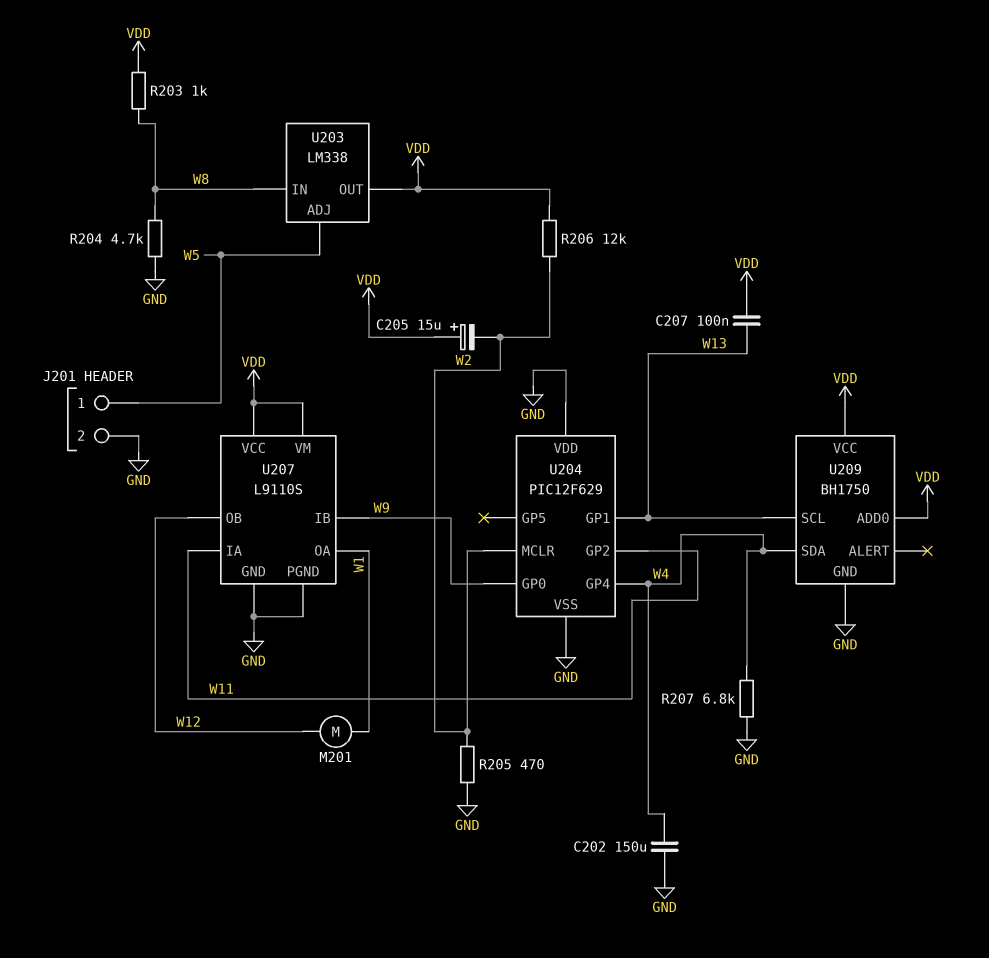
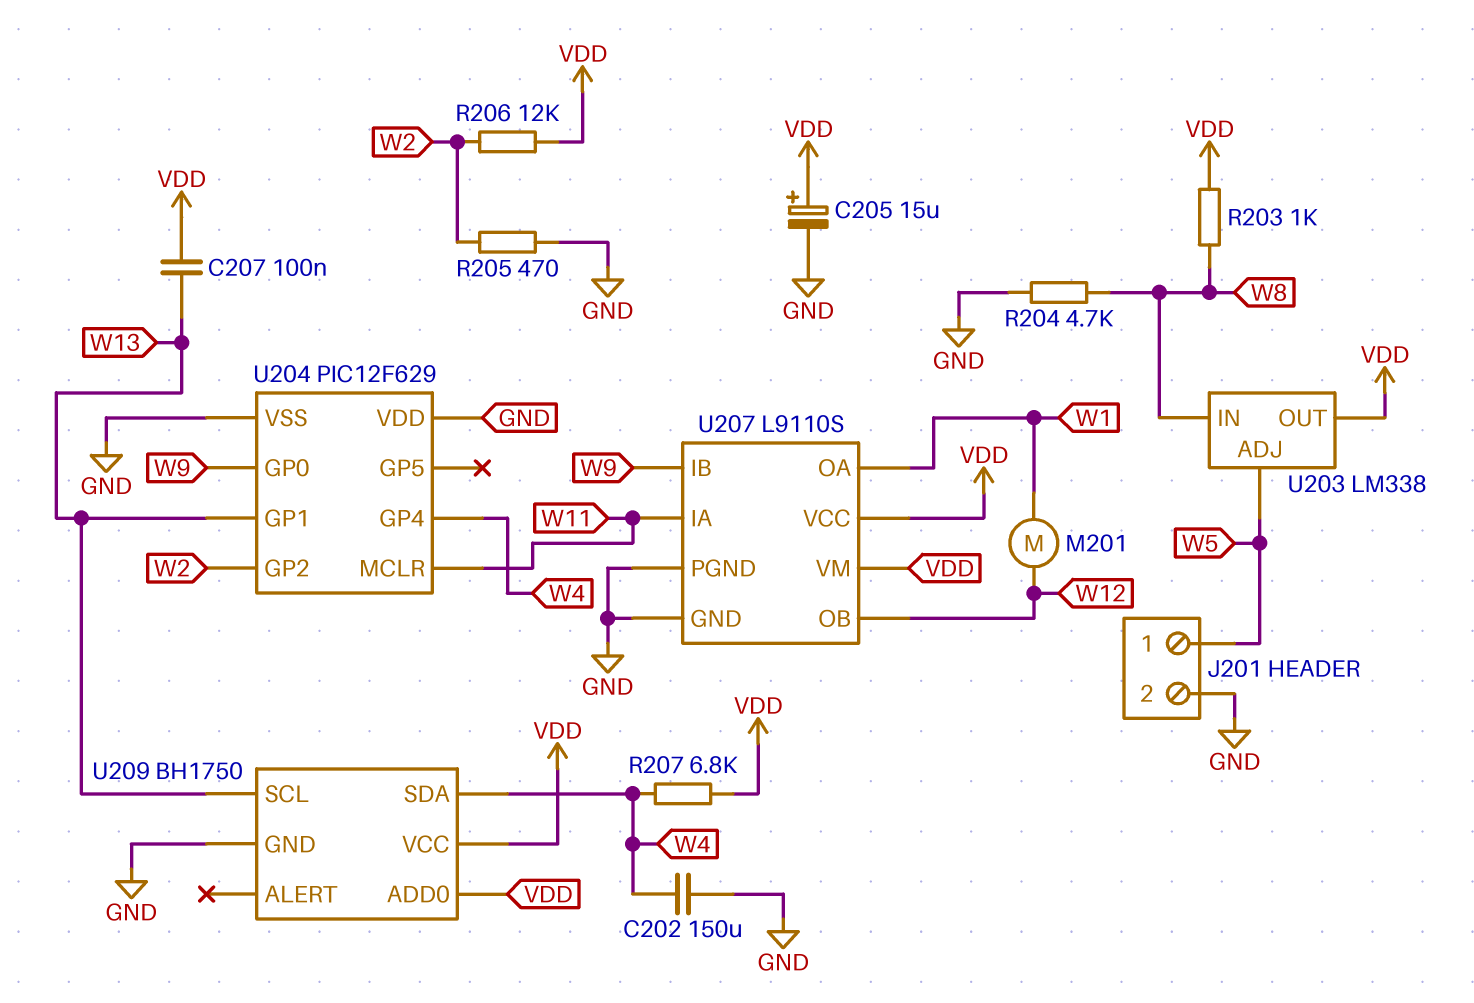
C205: 15uF (plus VDD, minus W2) -> 15uF (plus VDD, minus GND)
R207: 6.8k (GND, W4) -> 6.8k (VDD, W4)
U204 pin GP2: W11 -> W2
U204 pin MCLR: W2 -> W11

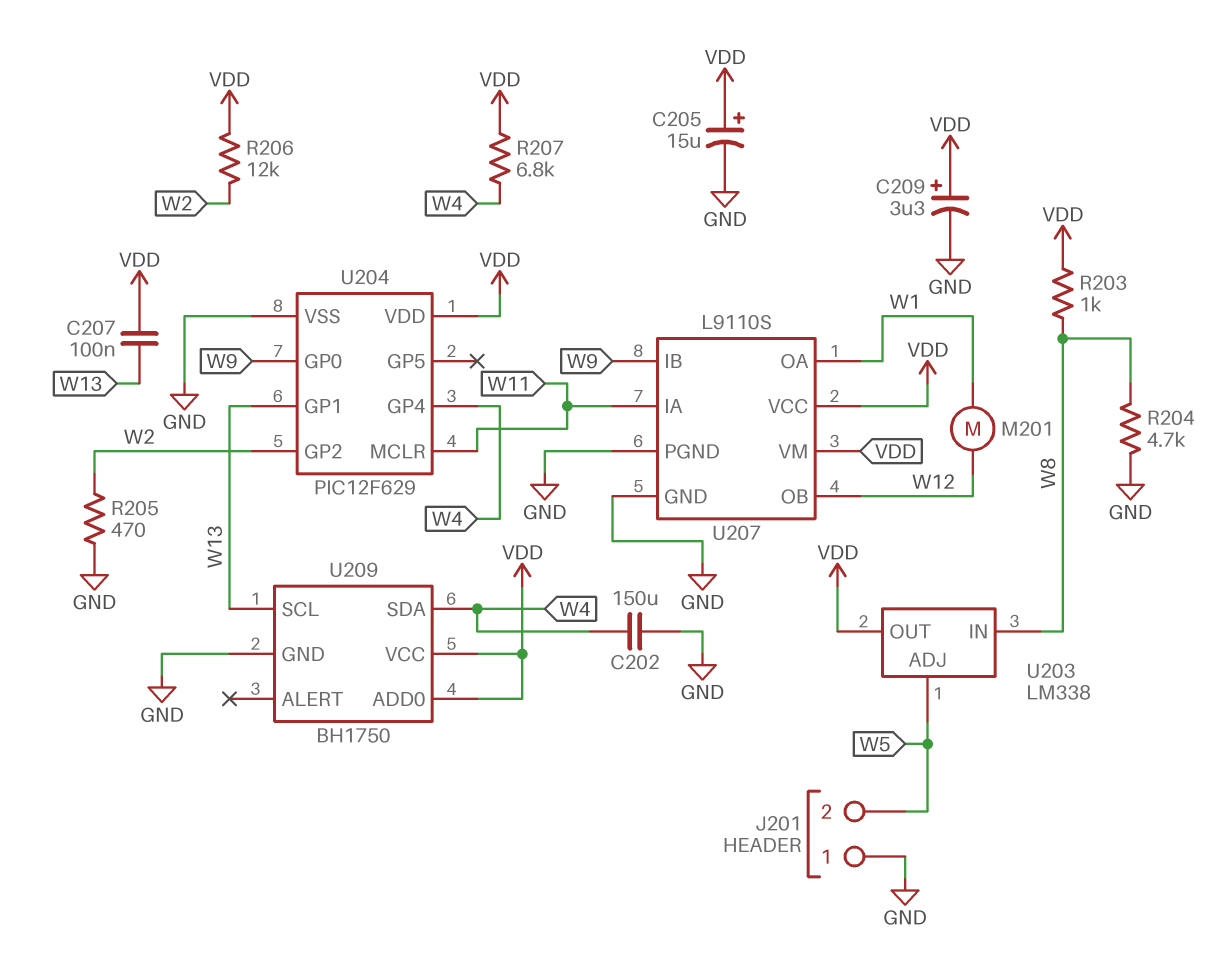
C209: none -> 3.3uF (plus VDD, minus GND)
J201 pin 1: W5 -> GND
J201 pin 2: GND -> W5
U204 pin VDD: GND -> VDD

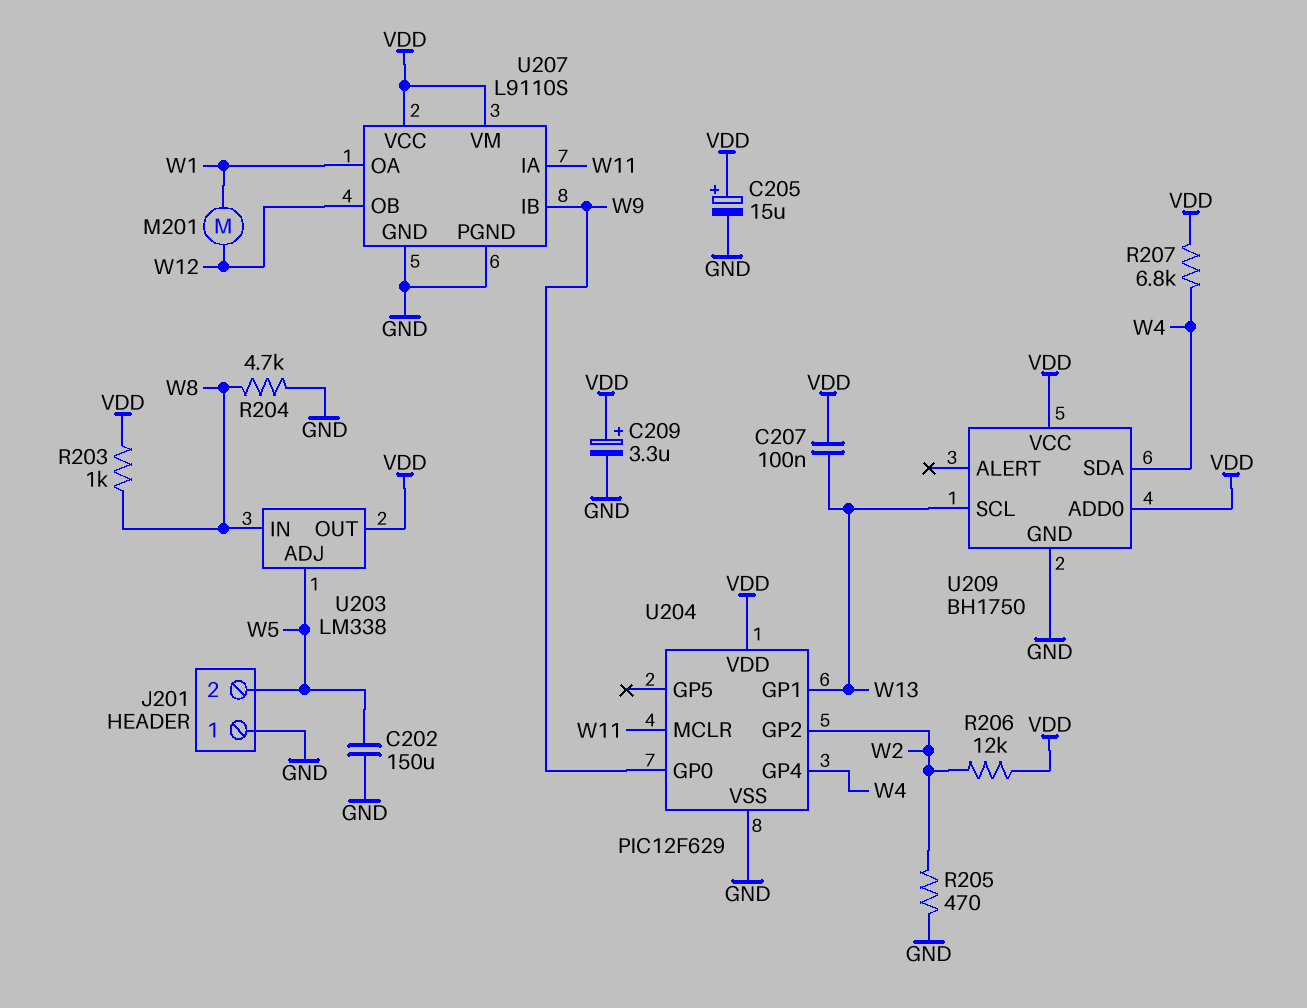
C202: 150uF (GND, W4) -> 150uF (GND, W5)

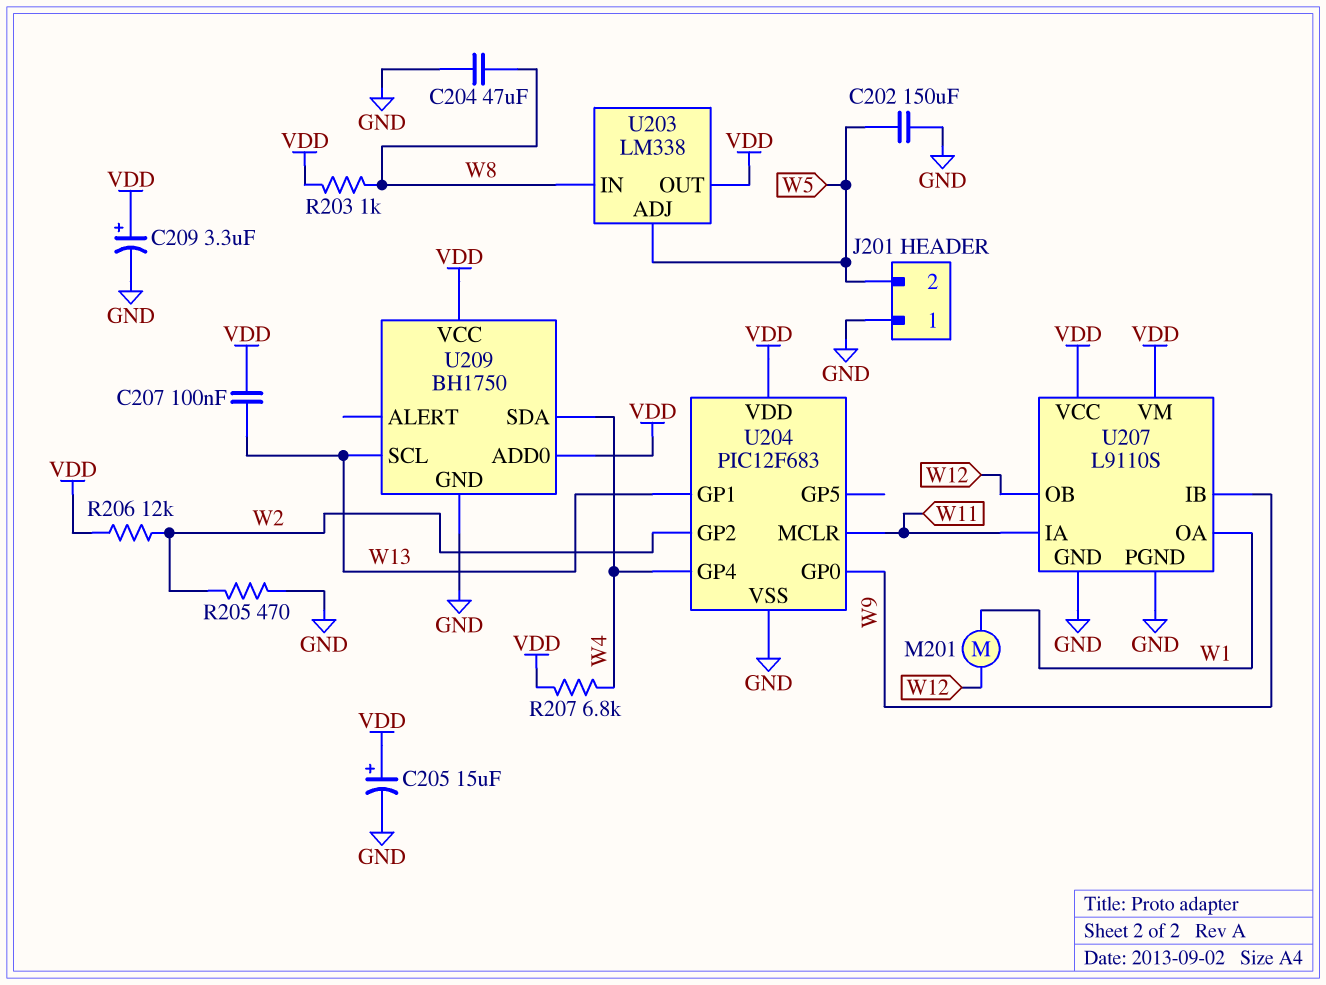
C204: none -> 47uF (GND, W8)
R204: 4.7k (GND, W8) -> none
U204: PIC12F629 -> PIC12F683

